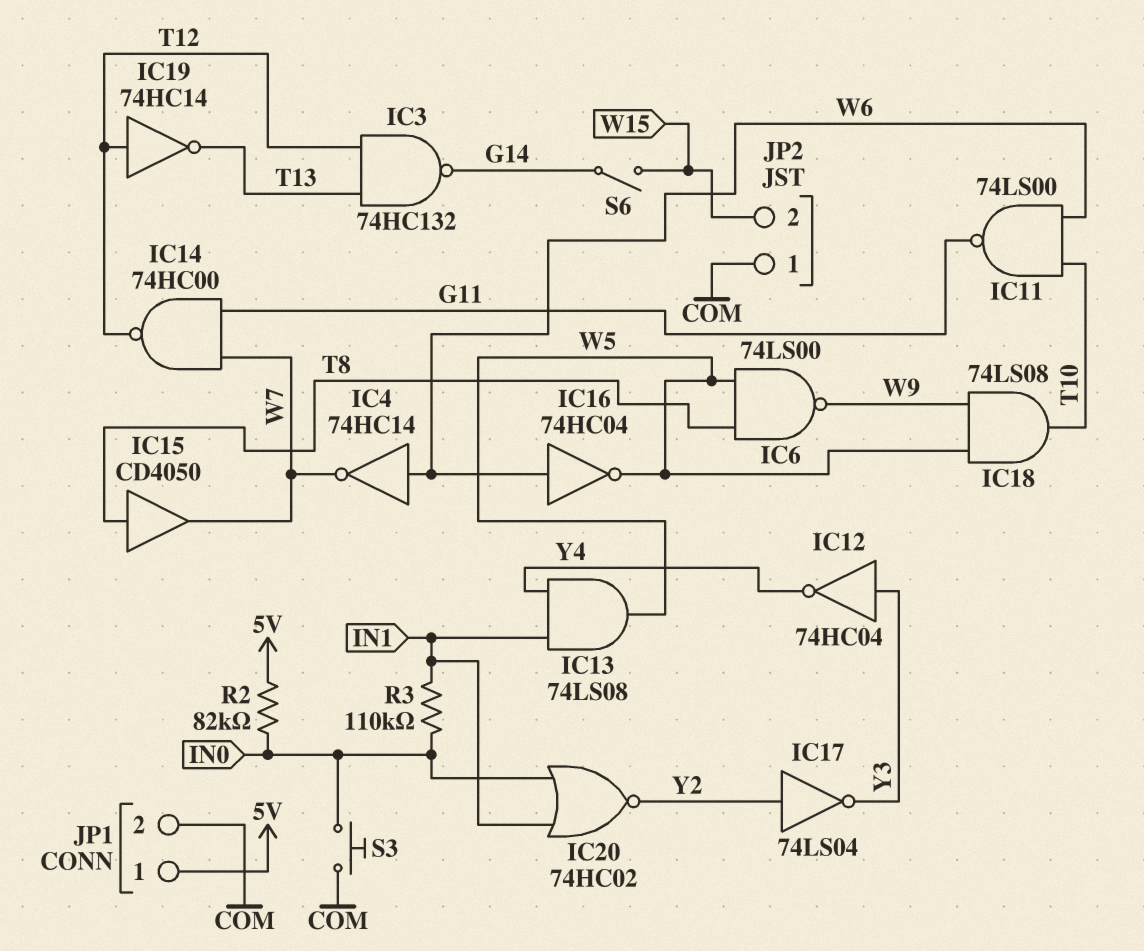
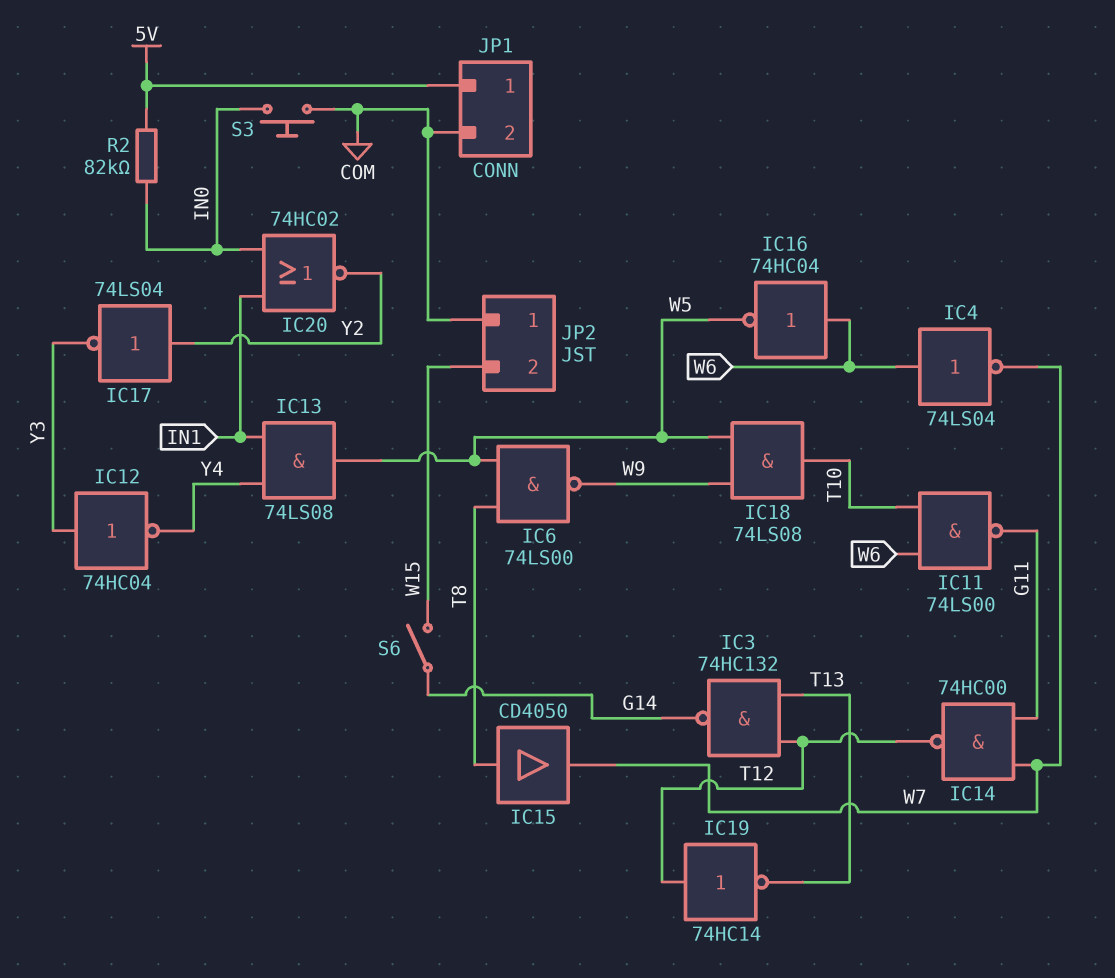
IC4: NOT 74HC14 (in W6, out W7) -> NOT 74LS04 (in W6, out W7)
R3: 110k (IN0, IN1) -> none

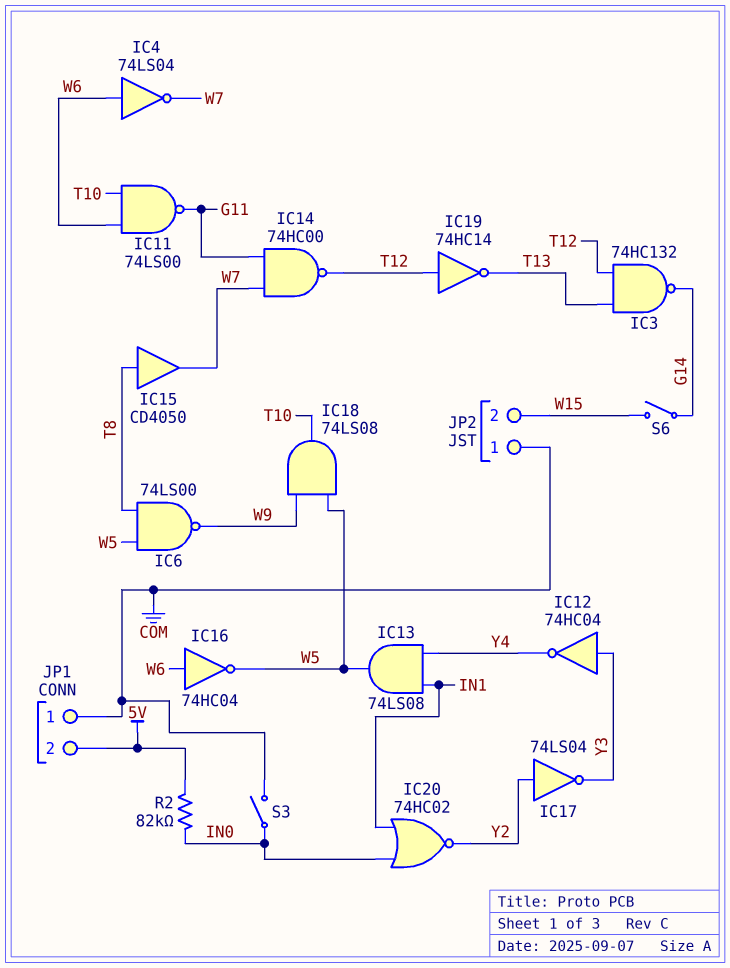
JP1 pin 1: 5V -> COM
JP1 pin 2: COM -> 5V
S3: button (COM, IN0) -> switch (COM, IN0)

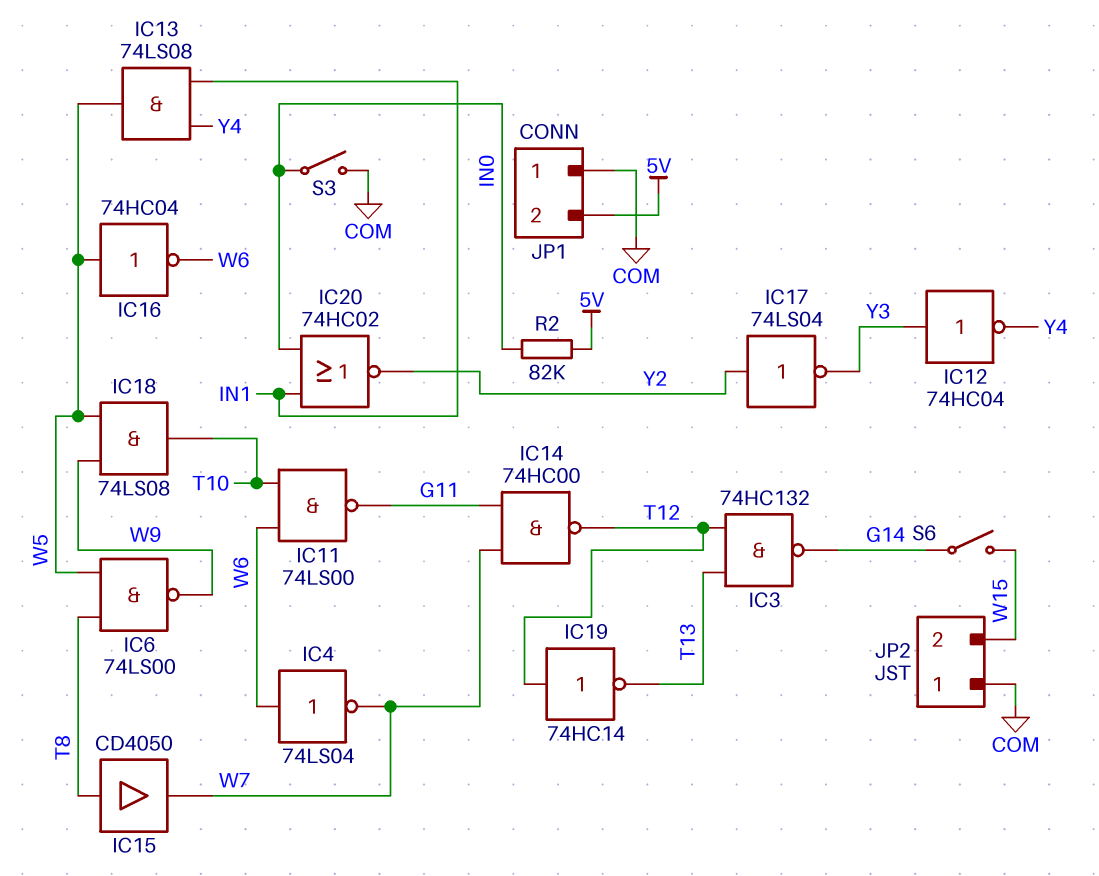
IC16: NOT 74HC04 (in W6, out W5) -> NOT 74HC04 (in W5, out W6)

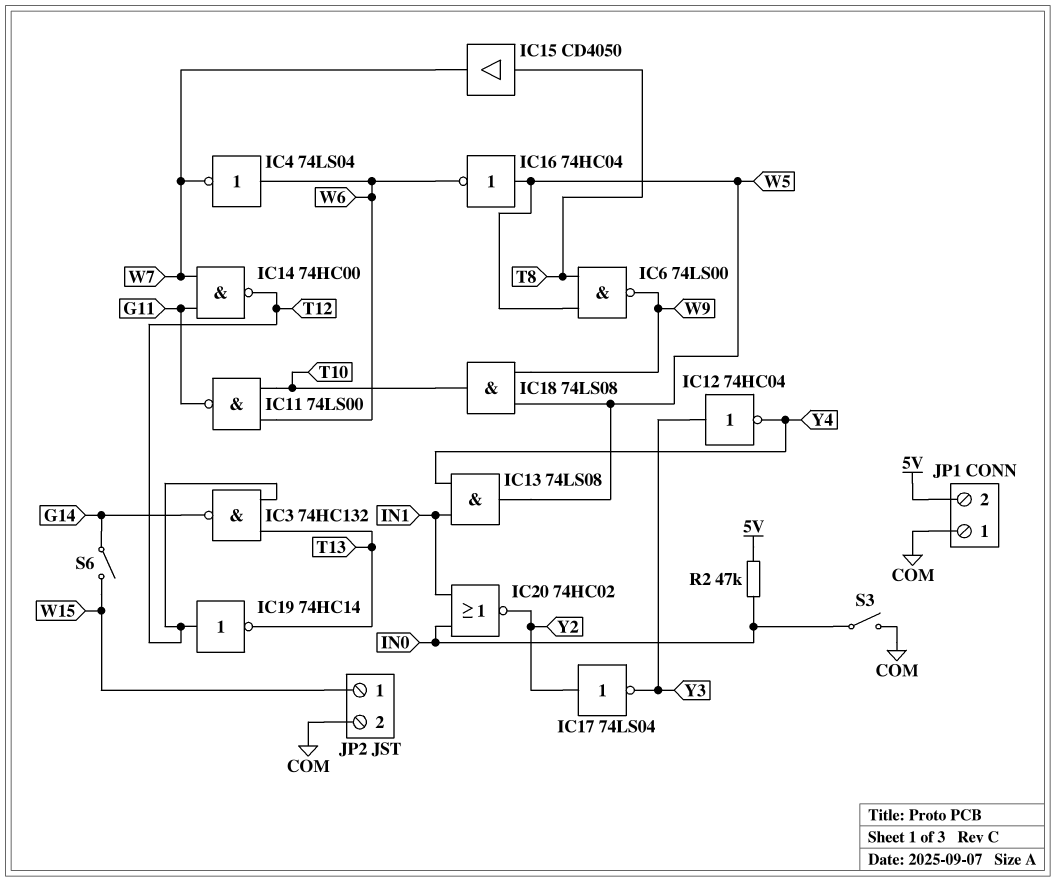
JP2 pin 1: COM -> W15
JP2 pin 2: W15 -> COM
R2: 82k (5V, IN0) -> 47k (5V, IN0)

